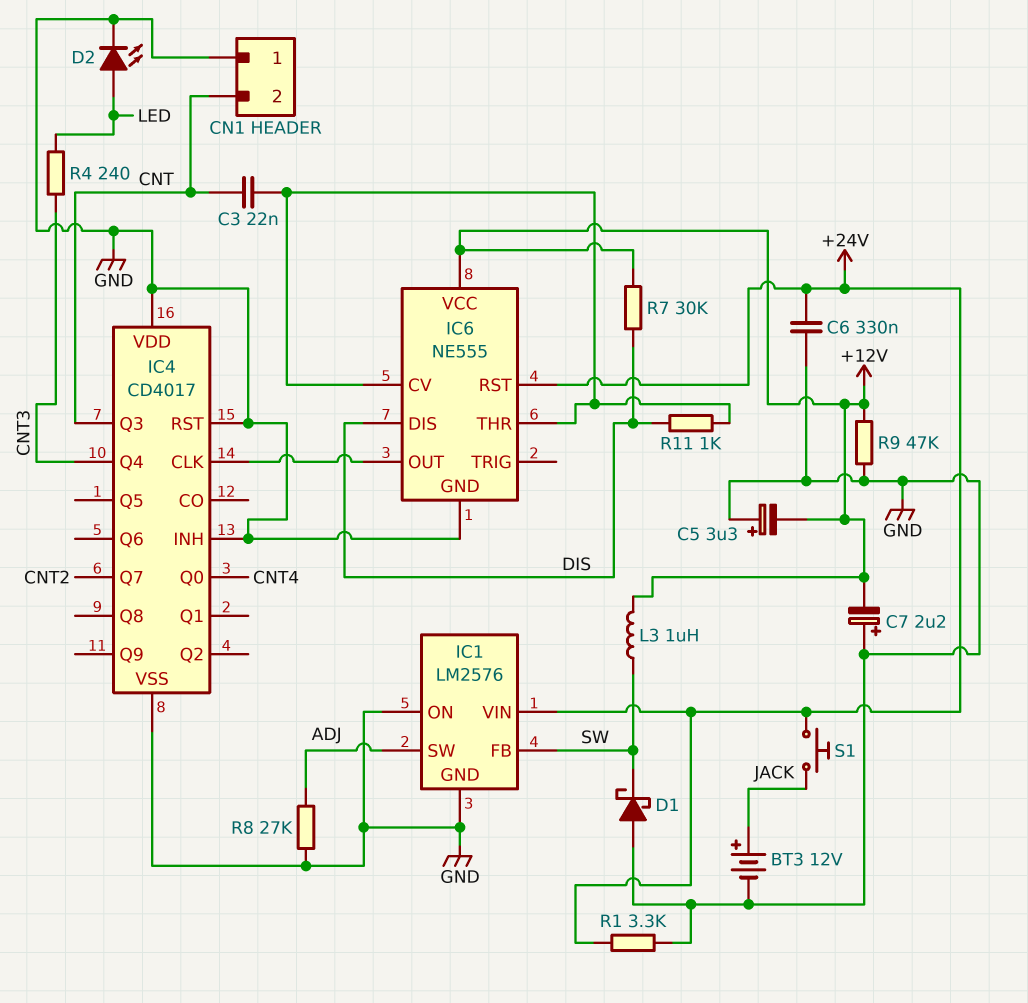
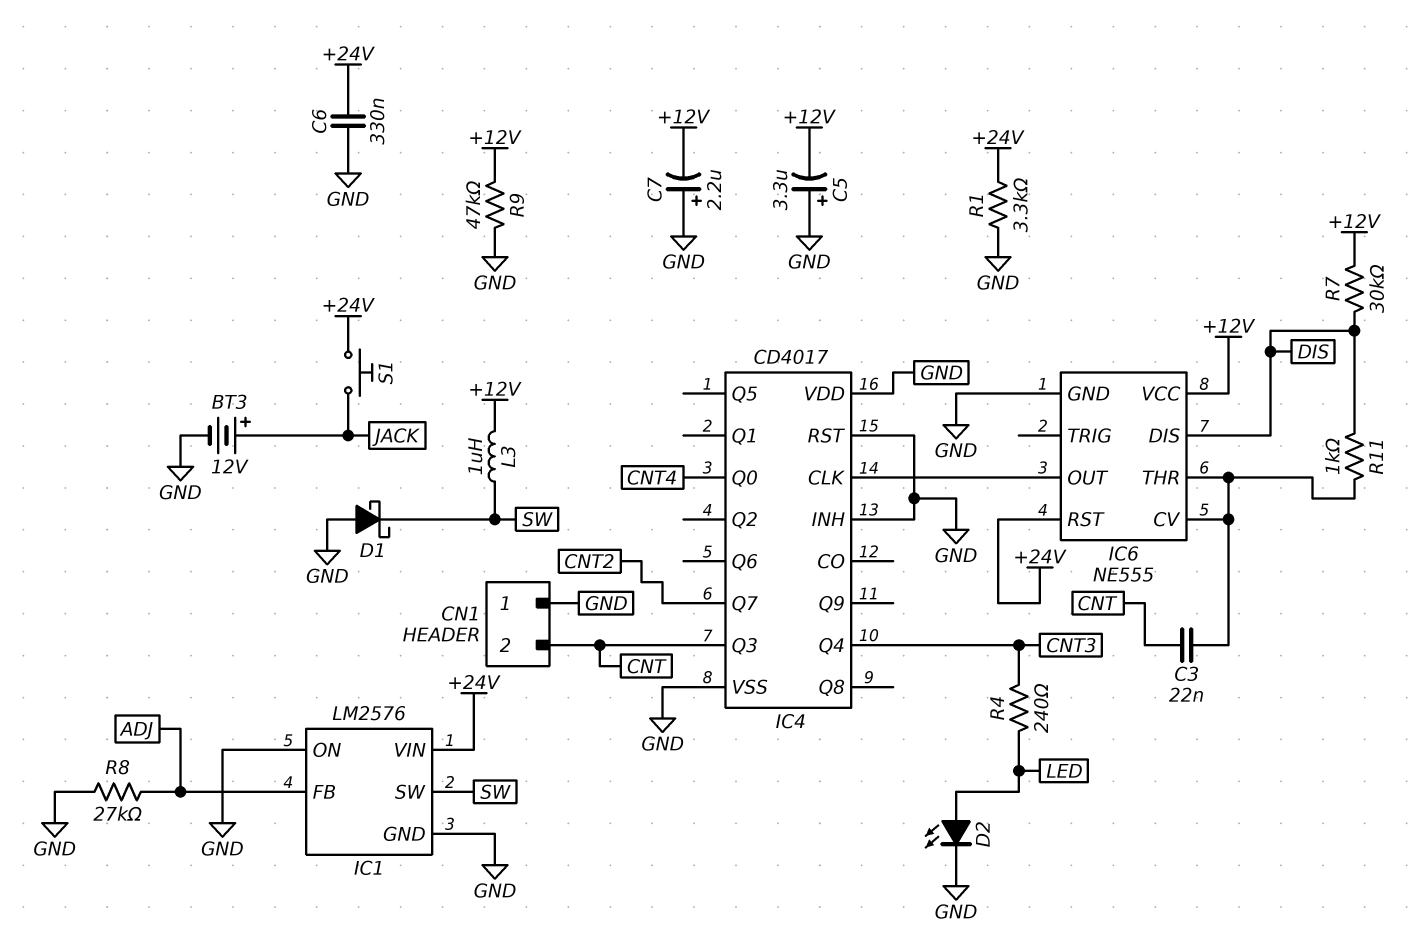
IC1 pin FB: SW -> ADJ
IC1 pin SW: ADJ -> SW

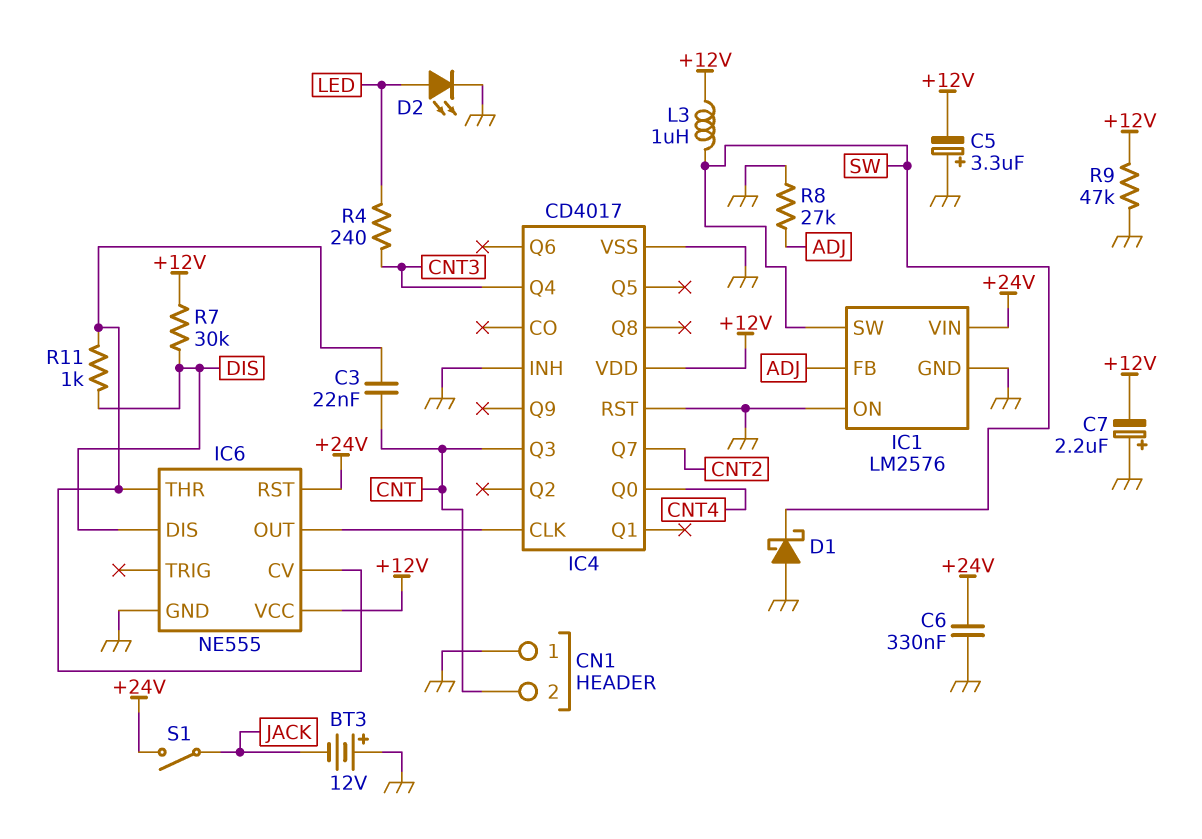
BT3: 12V (plus JACK, minus GND) -> 12V (plus GND, minus JACK)
IC4 pin VDD: GND -> +12V
R1: 3.3k (+24V, GND) -> none
S1: button (+24V, JACK) -> switch (+24V, JACK)

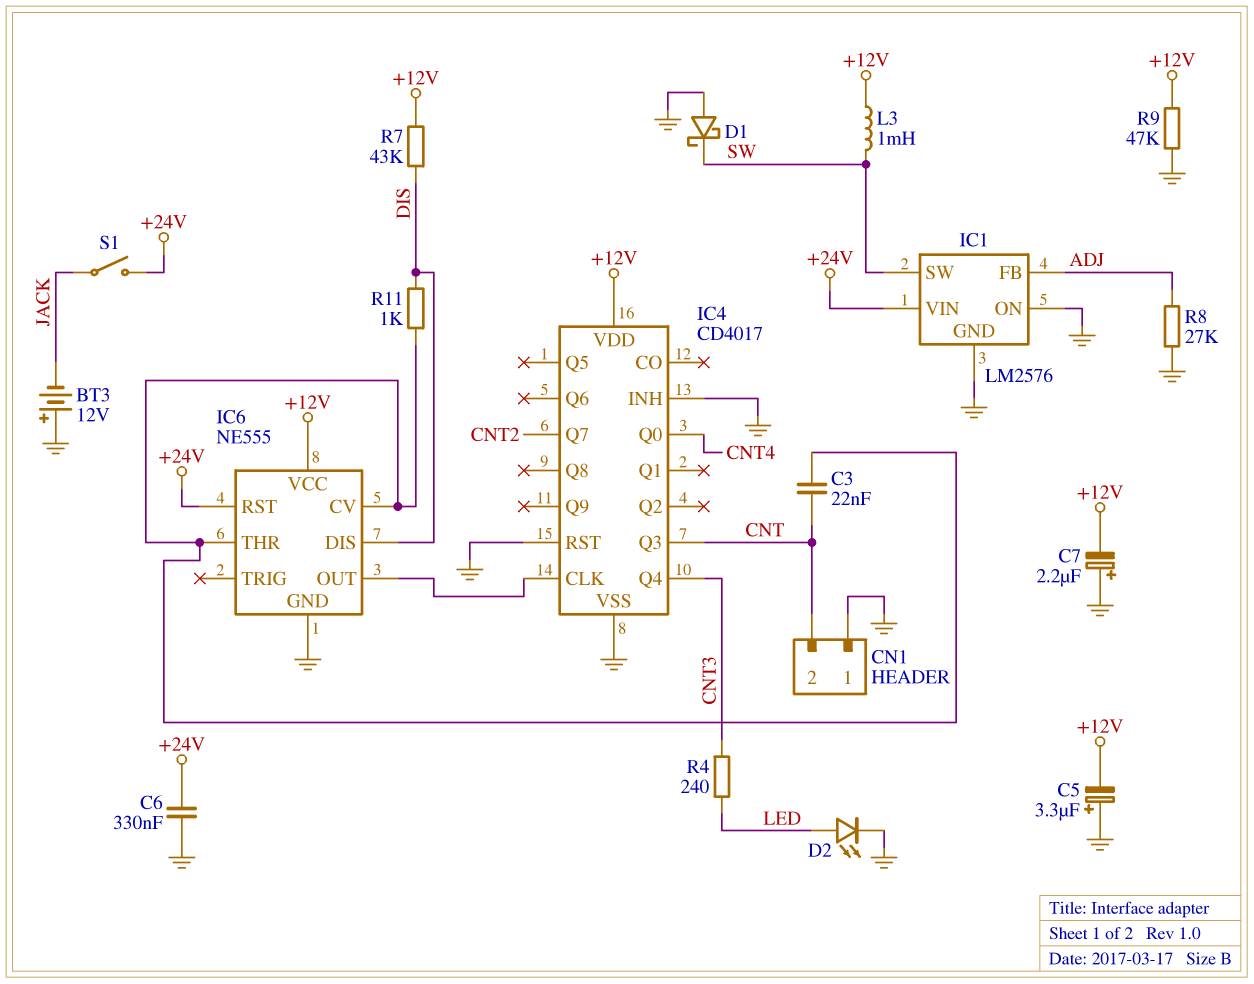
L3: 1uH (+12V, SW) -> 1mH (+12V, SW)
R7: 30k (+12V, DIS) -> 43k (+12V, DIS)

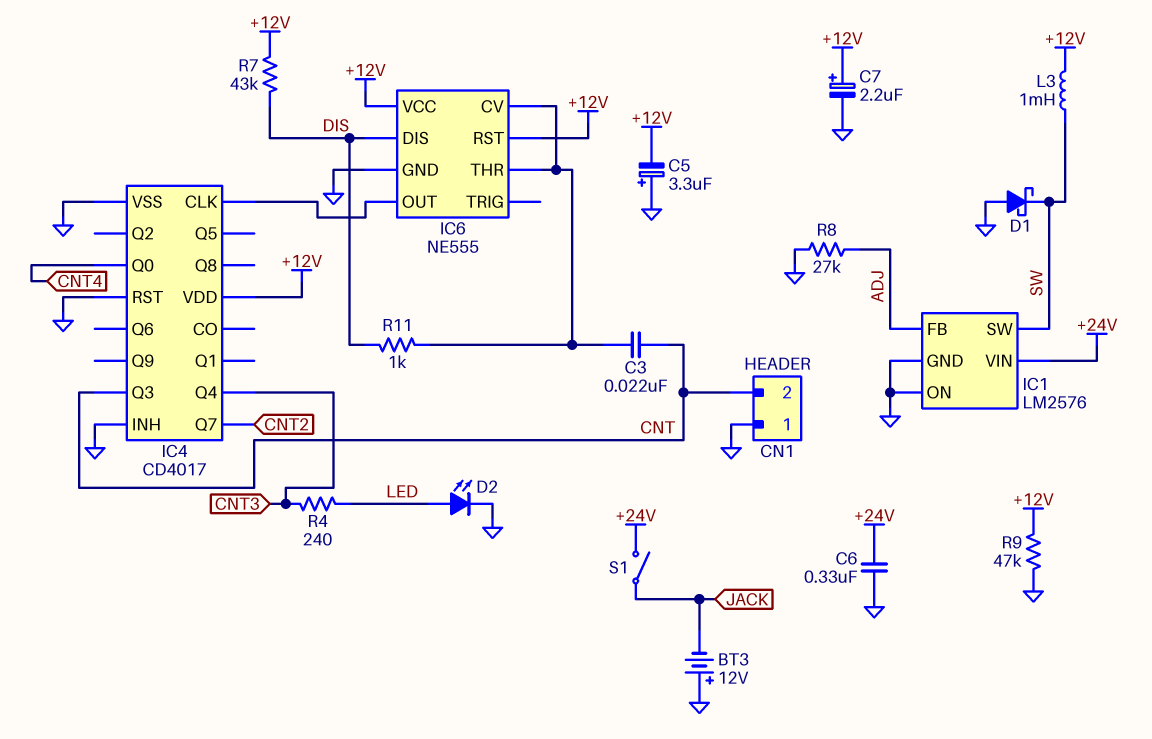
C7: 2.2uF (plus GND, minus +12V) -> 2.2uF (plus +12V, minus GND)
IC6 pin RST: +24V -> +12V

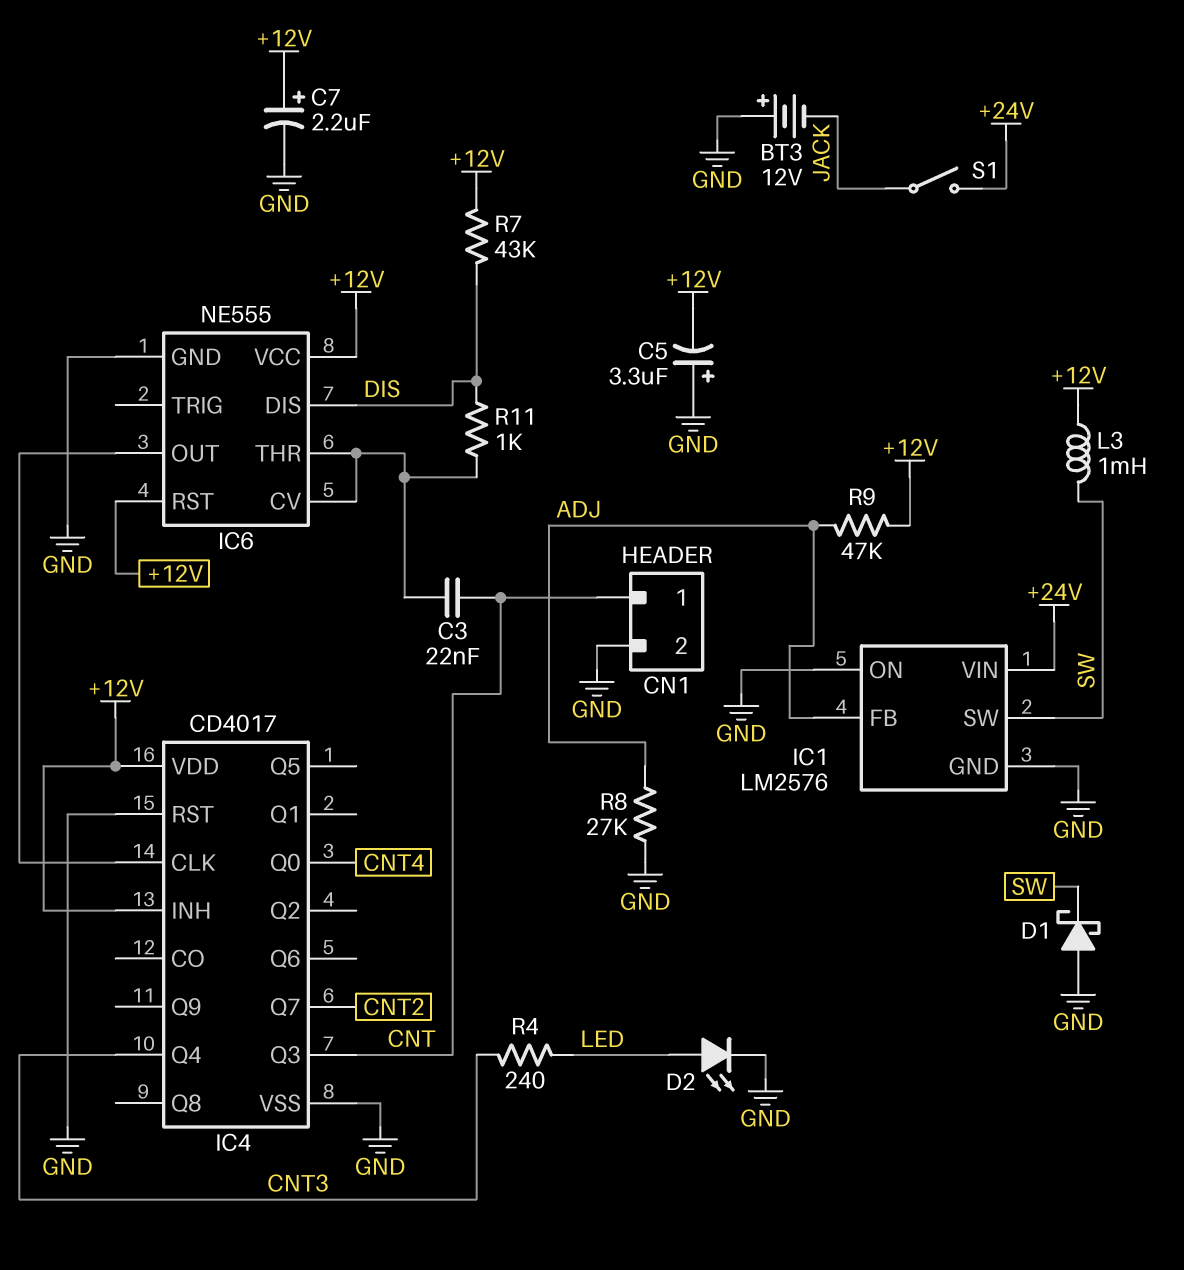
C6: 330nF (+24V, GND) -> none
CN1 pin 1: GND -> CNT
CN1 pin 2: CNT -> GND
IC4 pin INH: GND -> +12V
R9: 47k (+12V, GND) -> 47k (+12V, ADJ)

